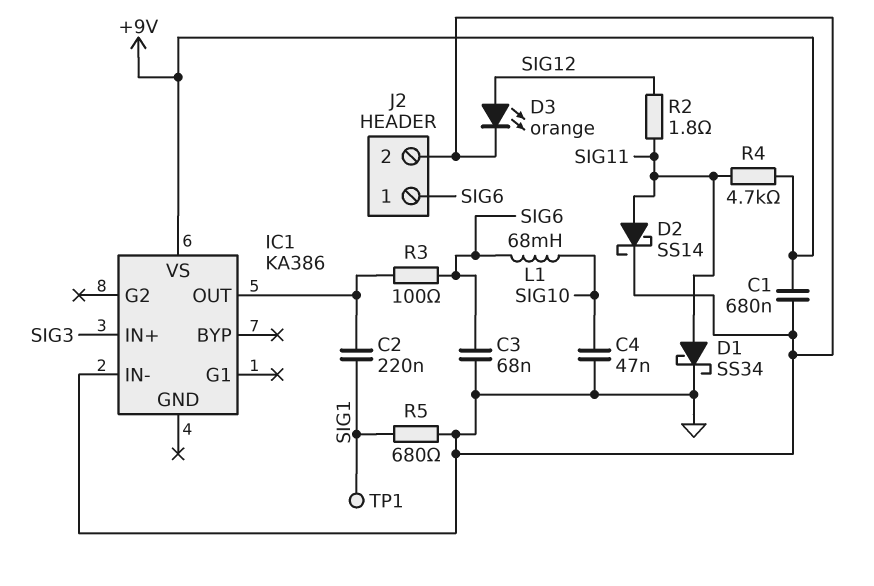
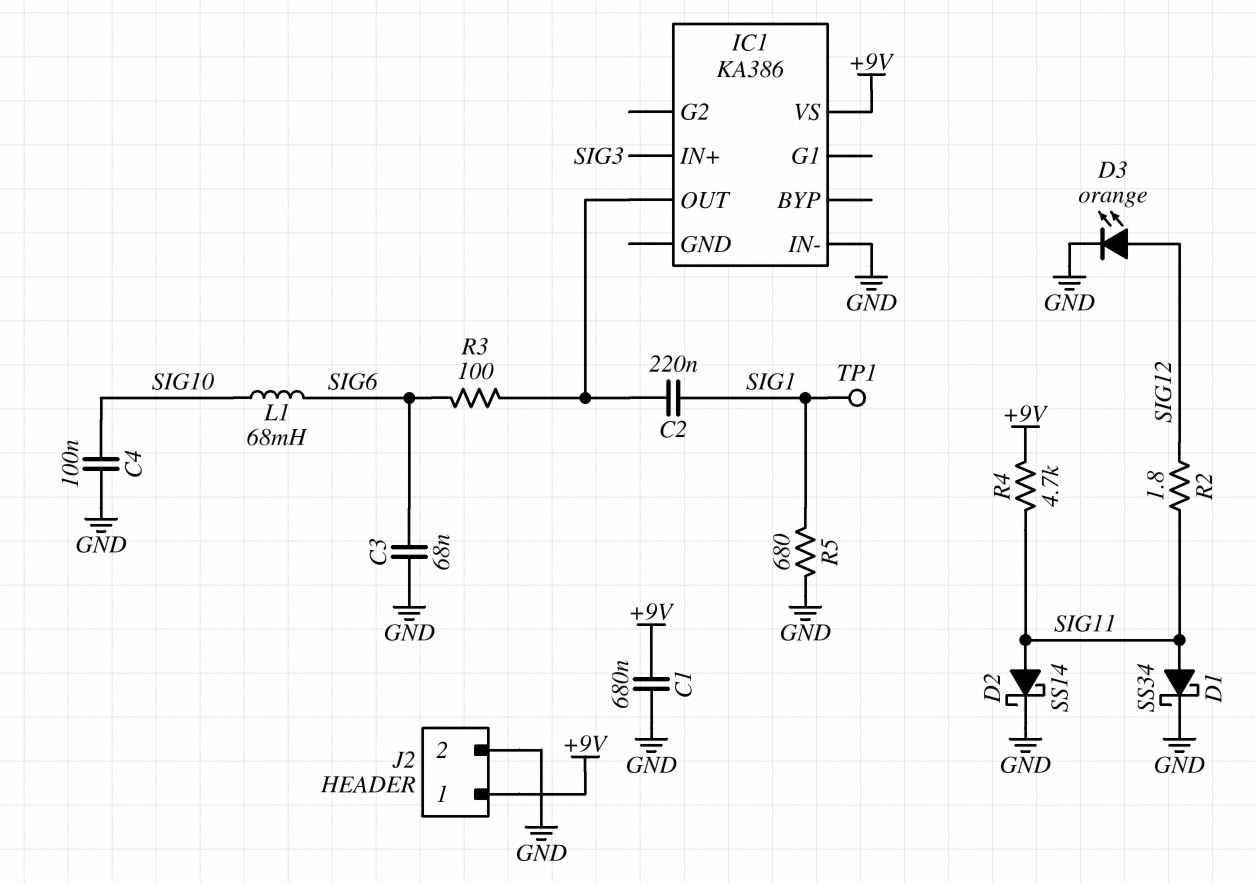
C4: 47nF (GND, SIG10) -> 100nF (GND, SIG10)
J2 pin 1: SIG6 -> +9V

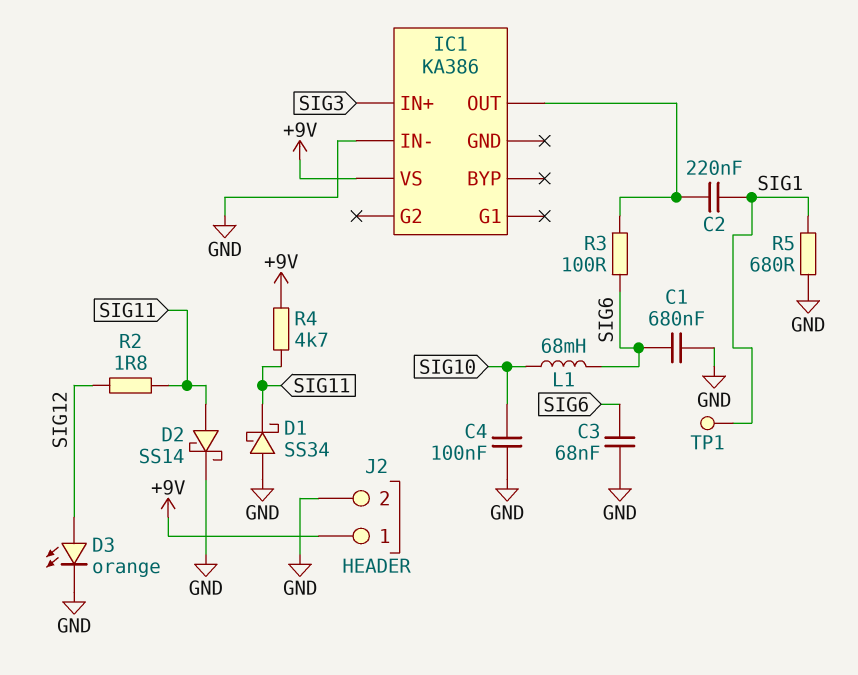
C1: 680nF (+9V, GND) -> 680nF (GND, SIG6)
D1: schottky SS34 (A SIG11, K GND) -> schottky SS34 (A GND, K SIG11)

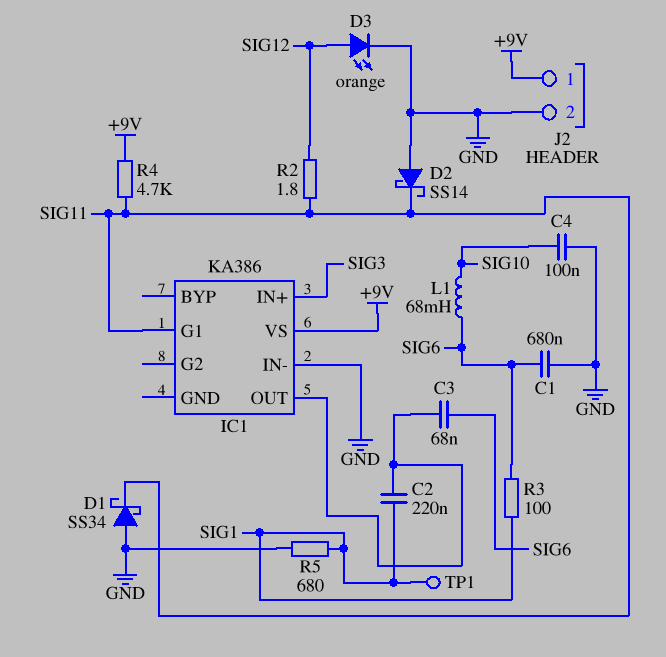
C3: 68nF (GND, SIG6) -> 68nF (IC1/OUT, SIG6)
D2: schottky SS14 (A SIG11, K GND) -> schottky SS14 (A GND, K SIG11)
IC1 pin G1: none -> SIG11
R3: 100 (IC1/OUT, SIG6) -> 100 (SIG1, SIG6)

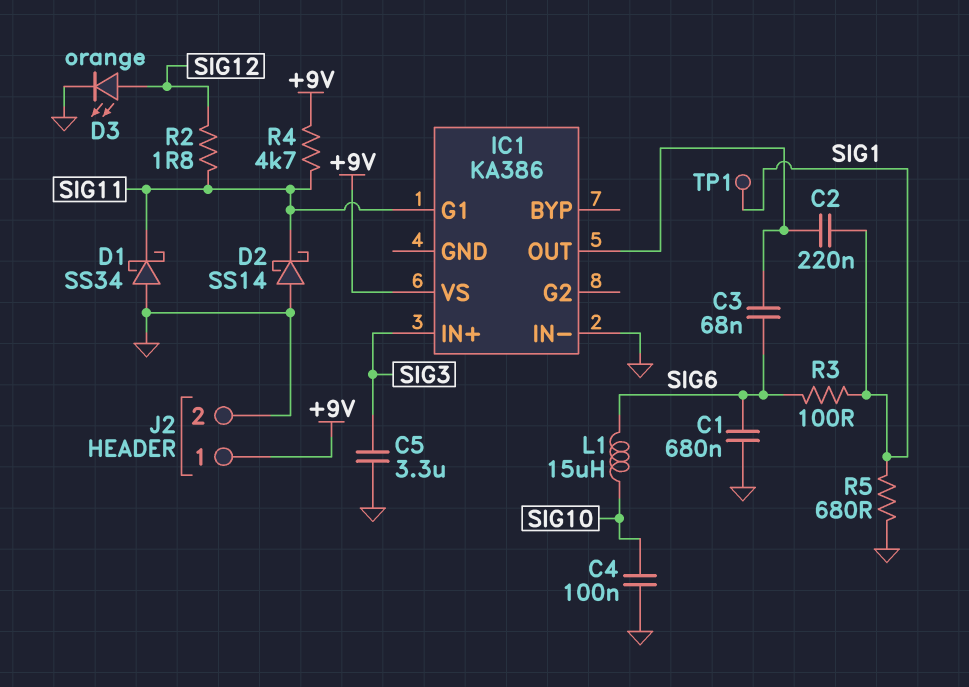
C5: none -> 3.3uF (GND, SIG3)
L1: 68mH (SIG6, SIG10) -> 15uH (SIG6, SIG10)

